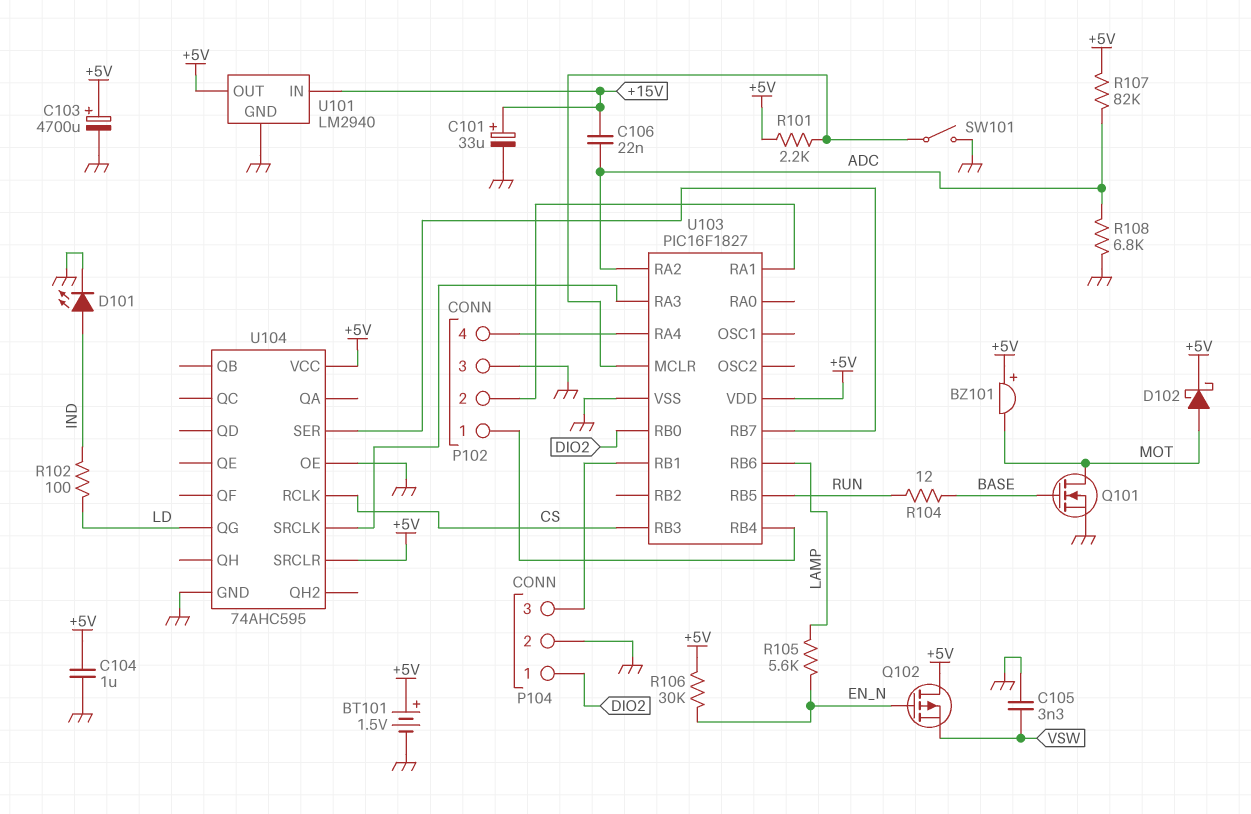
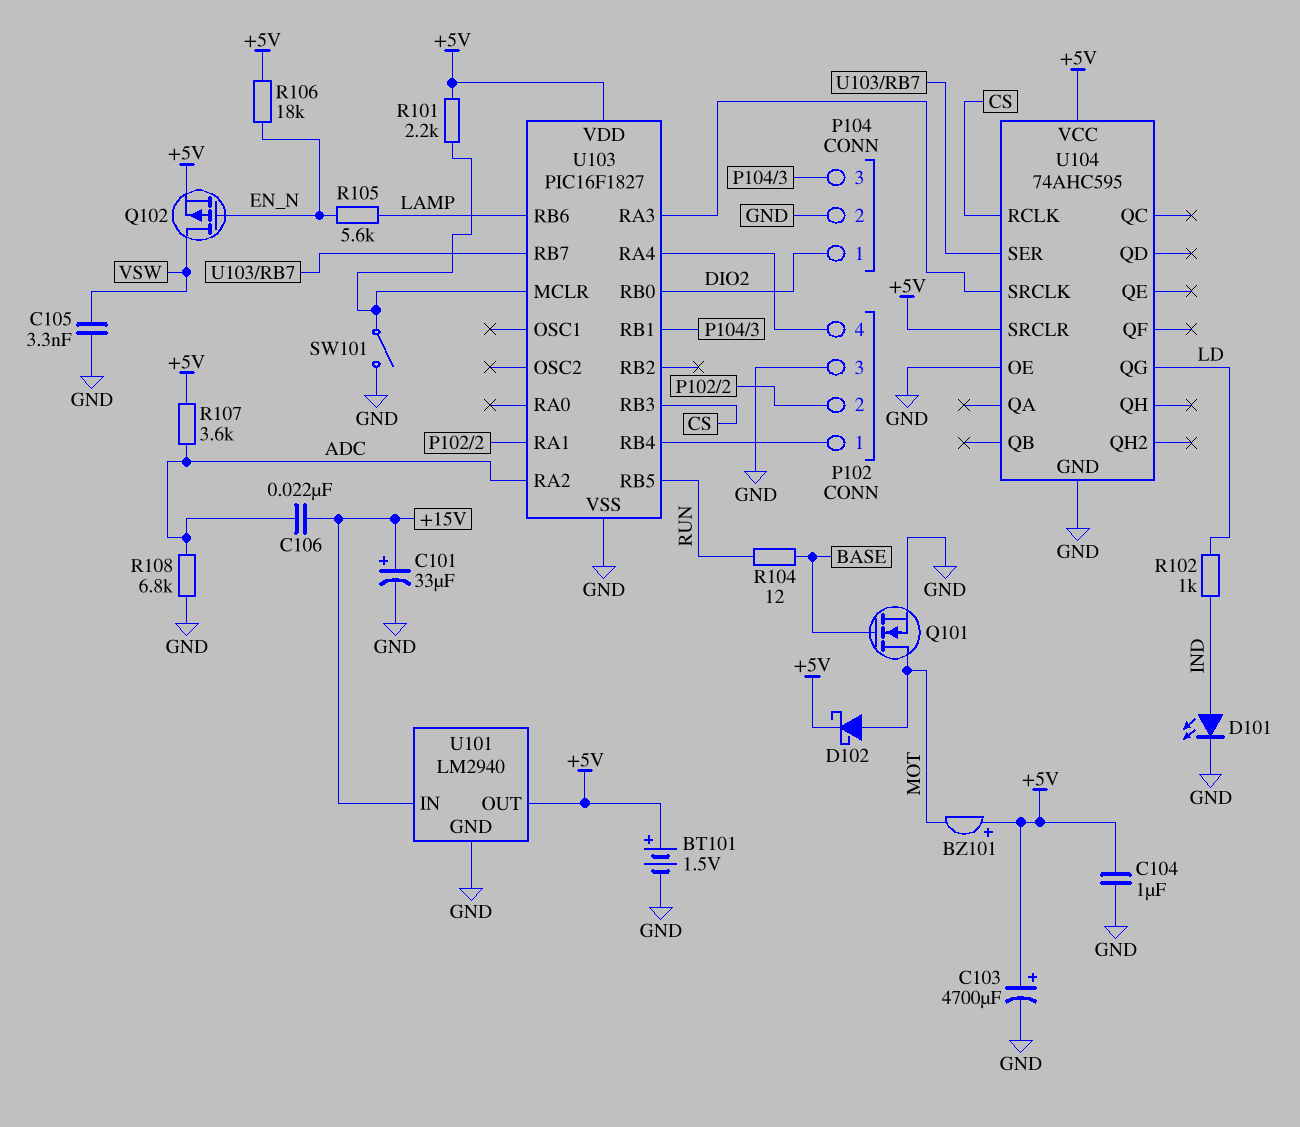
Q102: PMOS (G EN_N, D +5V, S VSW) -> PMOS (G EN_N, D VSW, S +5V)
R102: 100 (IND, LD) -> 1k (IND, LD)
R106: 30k (+5V, EN_N) -> 18k (+5V, EN_N)
R107: 82k (+5V, ADC) -> 3.6k (+5V, ADC)

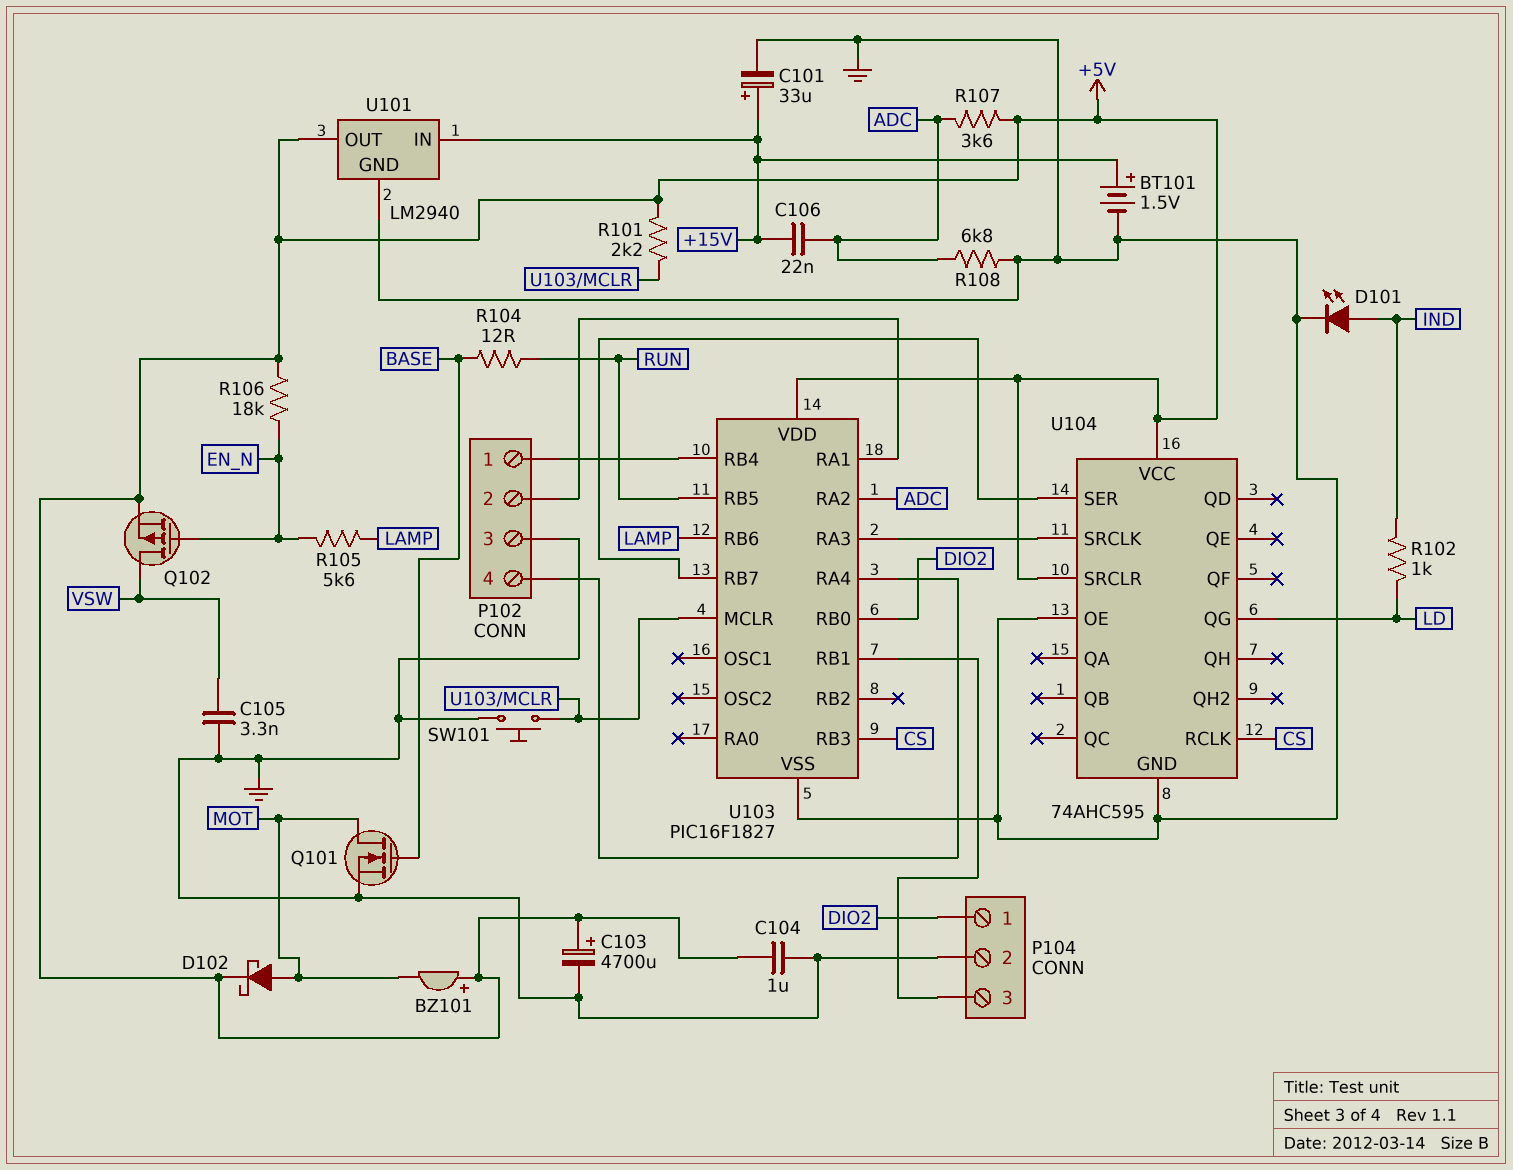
BT101: 1.5V (plus +5V, minus GND) -> 1.5V (plus +15V, minus GND)
SW101: switch (GND, U103/MCLR) -> button (GND, U103/MCLR)

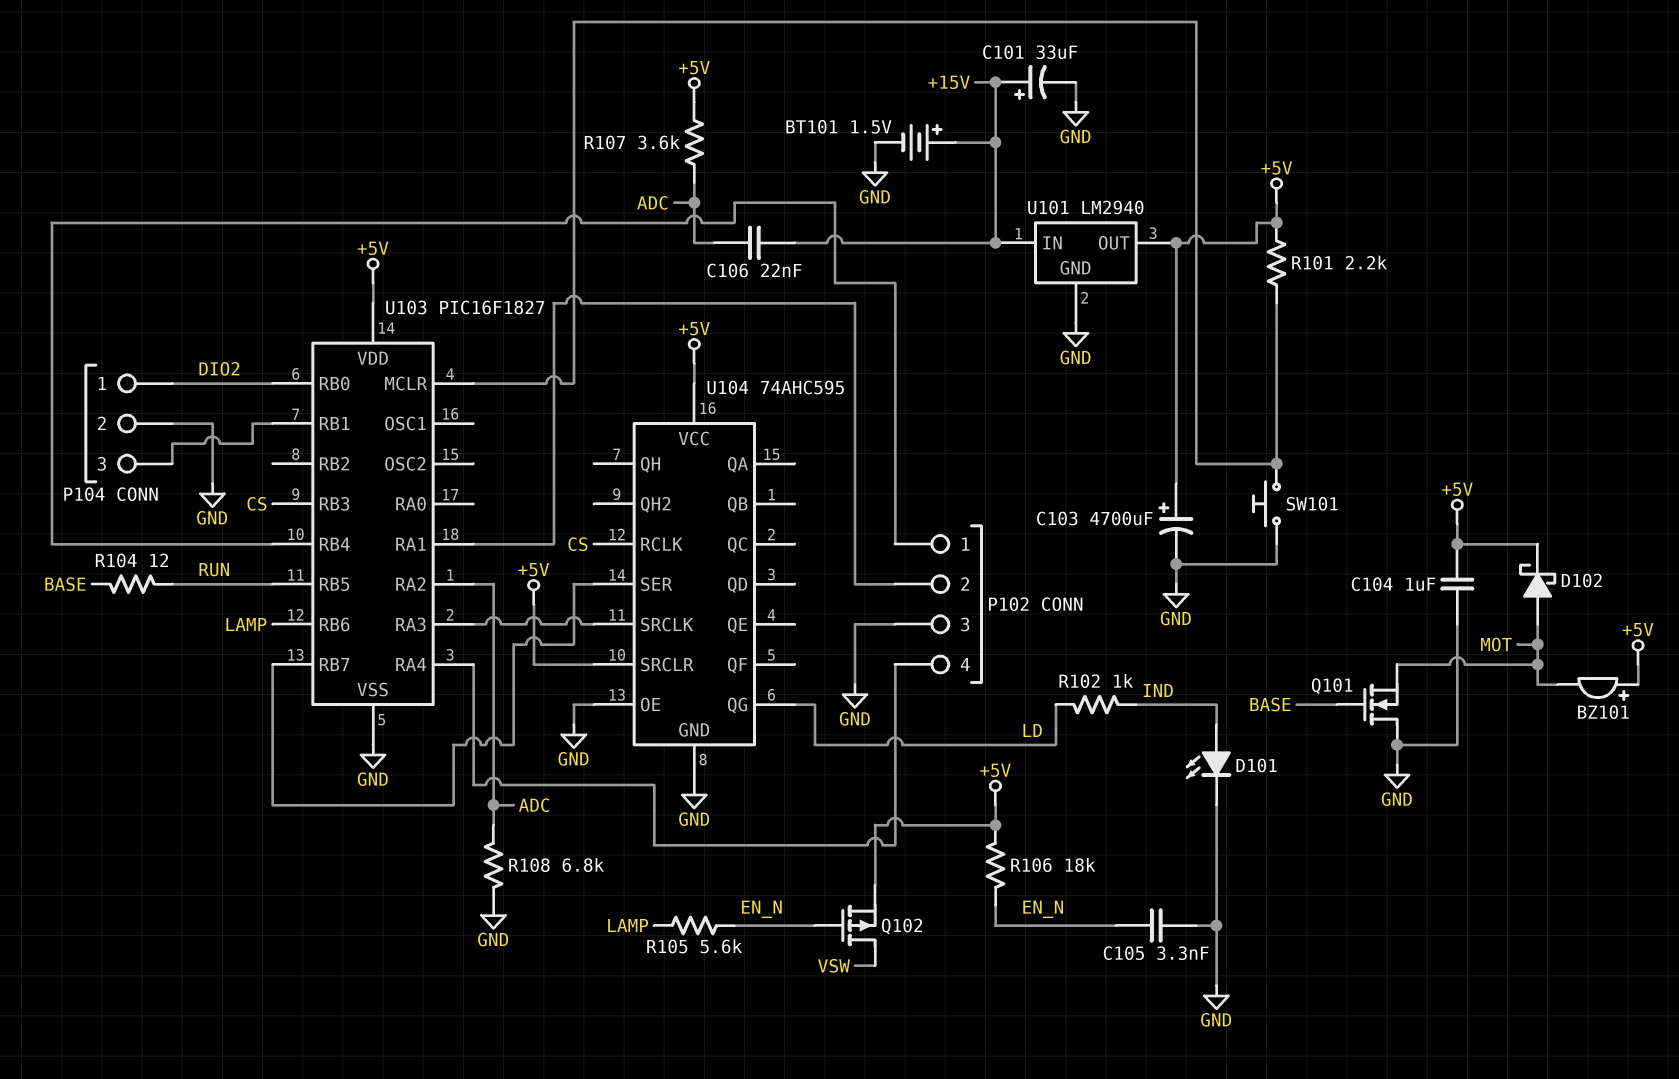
C105: 3.3nF (GND, VSW) -> 3.3nF (EN_N, GND)
Q101: NMOS (G BASE, D MOT, S GND) -> NMOS (G BASE, D GND, S MOT)

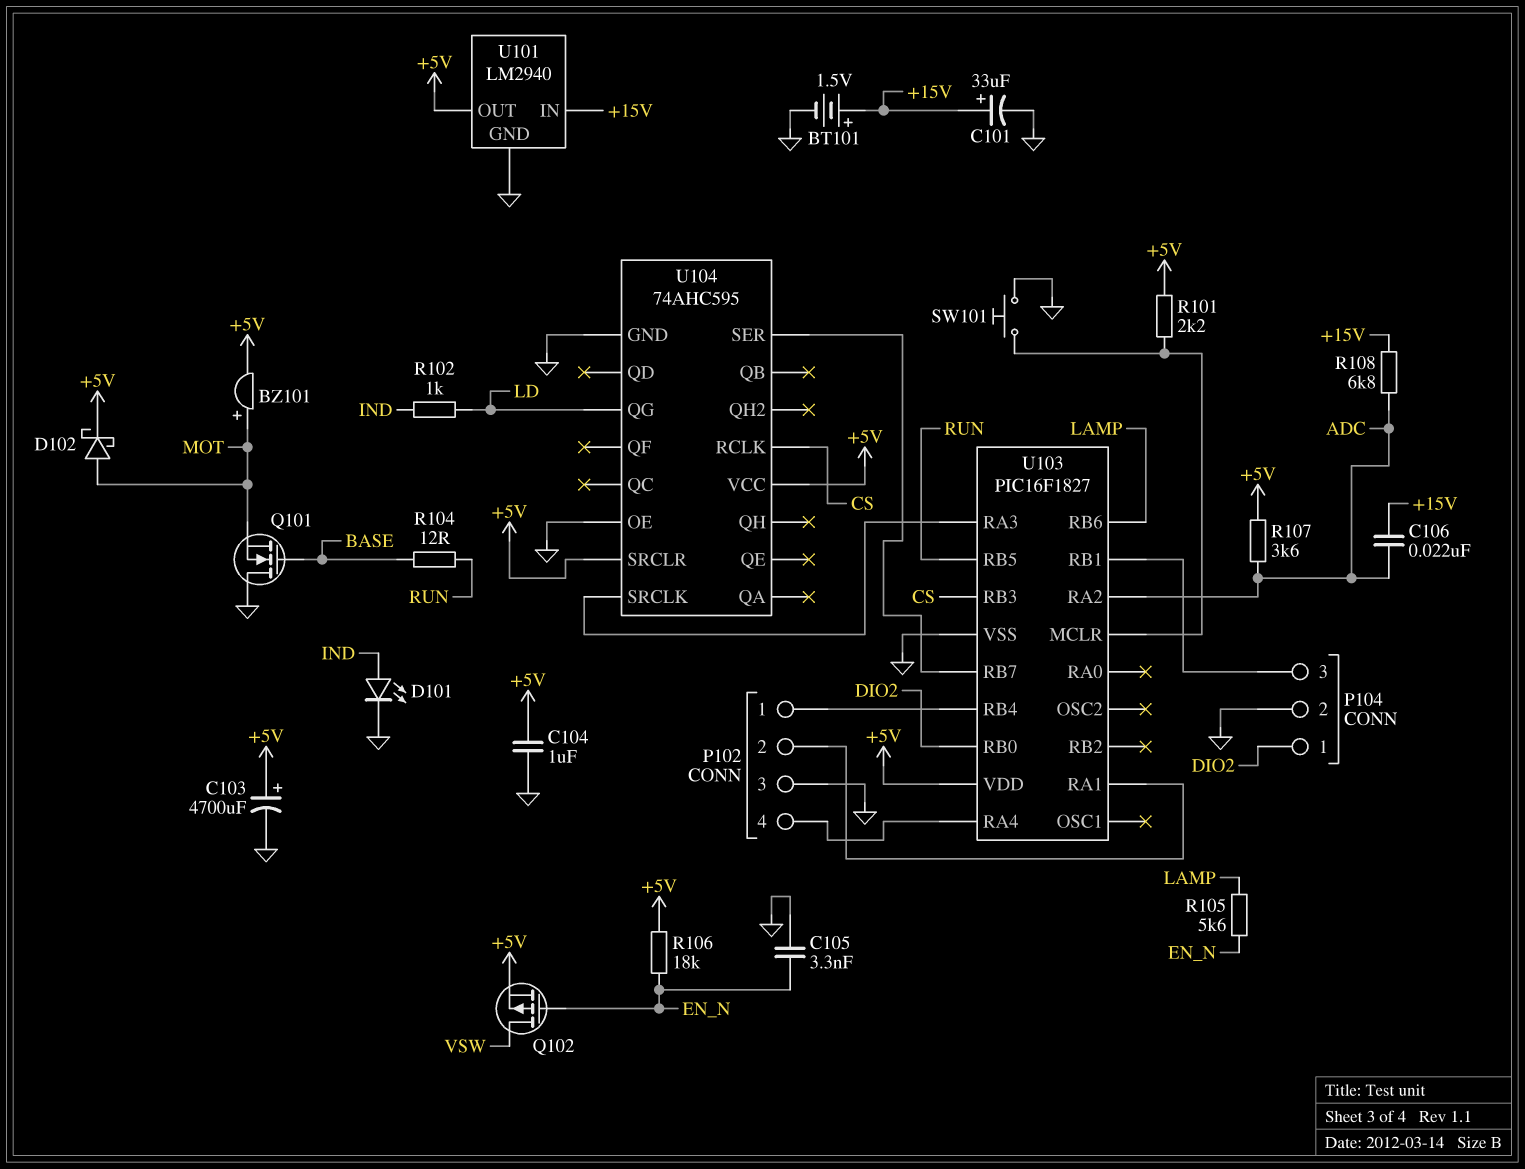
BZ101: buzzer (plus +5V, minus MOT) -> buzzer (plus MOT, minus +5V)
R108: 6.8k (ADC, GND) -> 6.8k (+15V, ADC)

